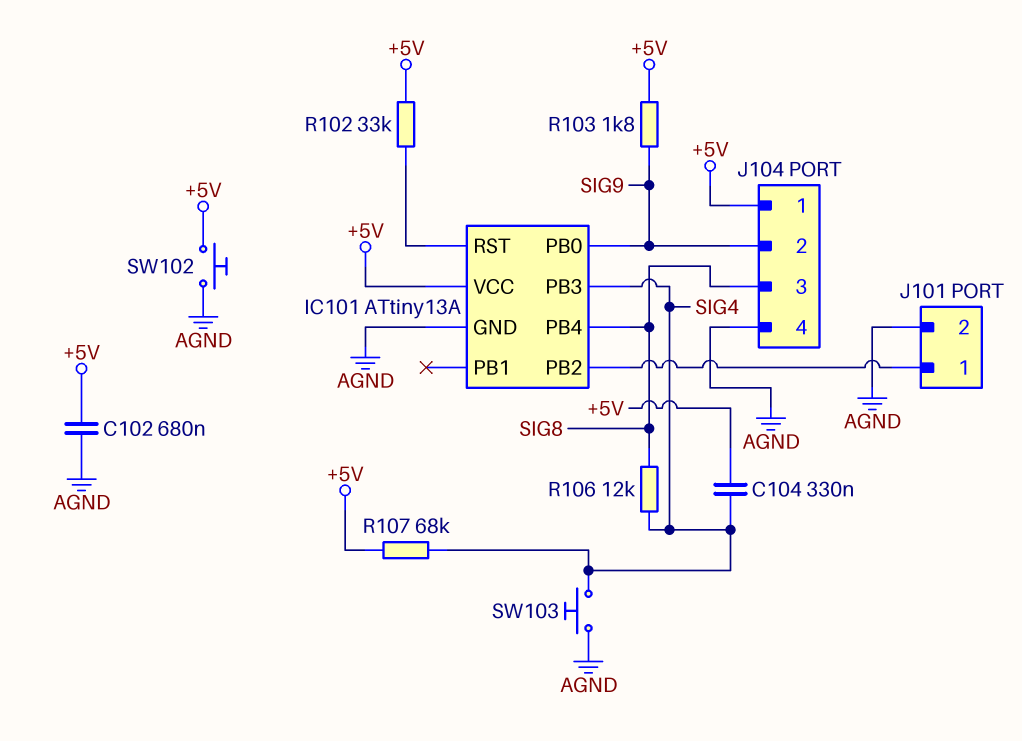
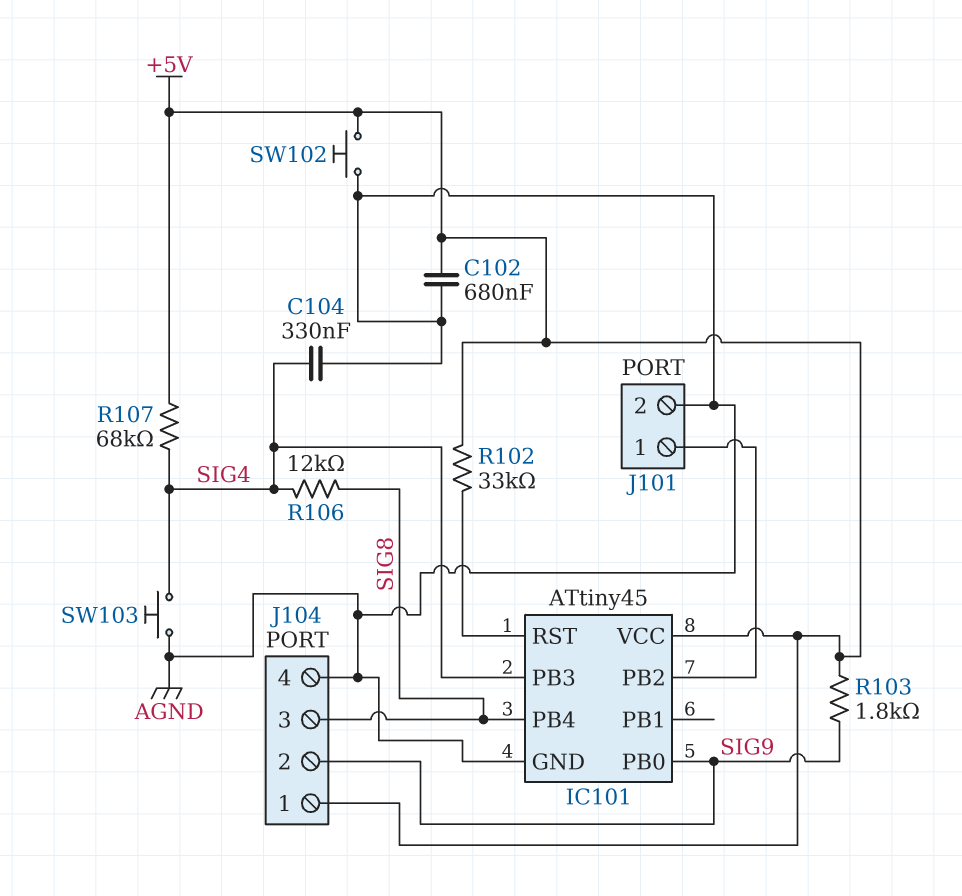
C104: 330nF (+5V, SIG4) -> 330nF (AGND, SIG4)
IC101: ATtiny13A -> ATtiny45

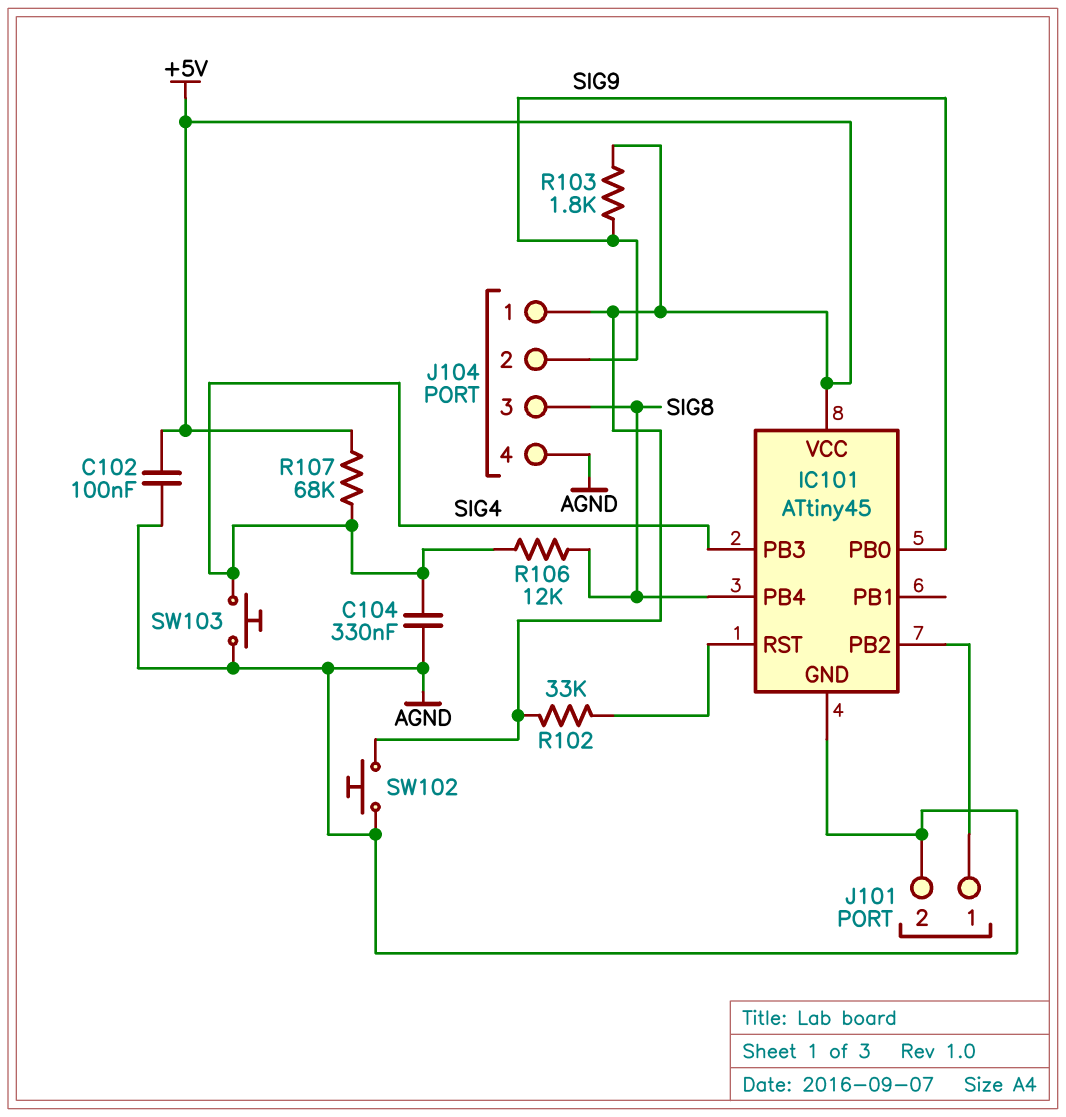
C102: 680nF (+5V, AGND) -> 100nF (+5V, AGND)

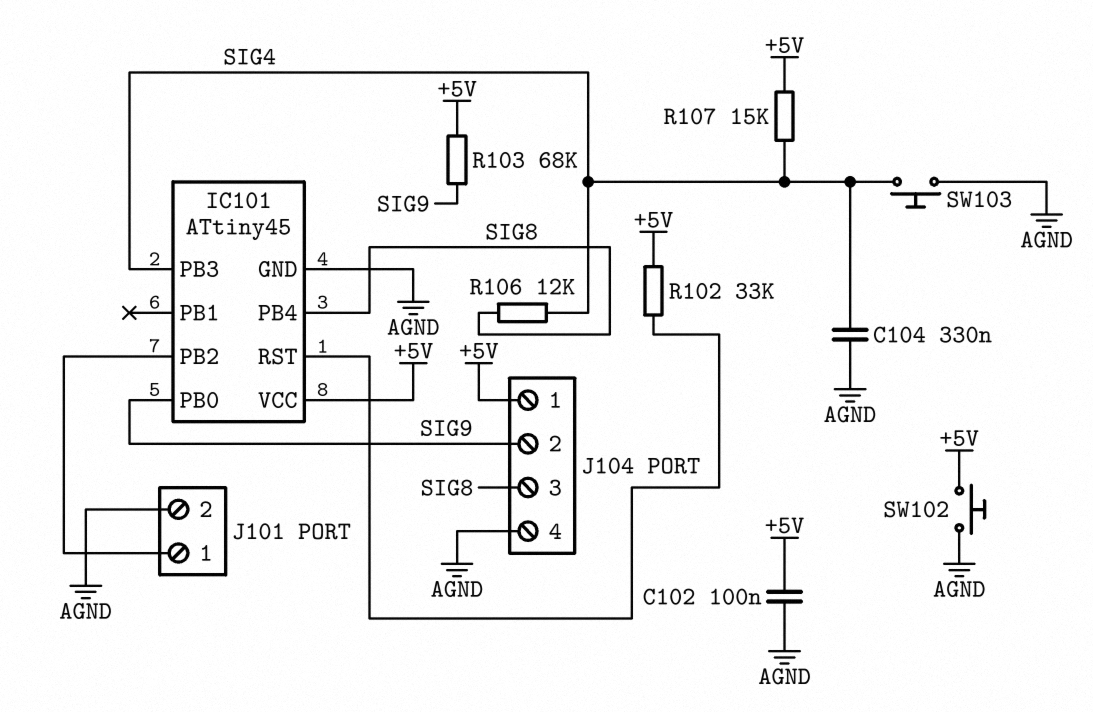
R103: 1.8k (+5V, SIG9) -> 68k (+5V, SIG9)
R107: 68k (+5V, SIG4) -> 15k (+5V, SIG4)

